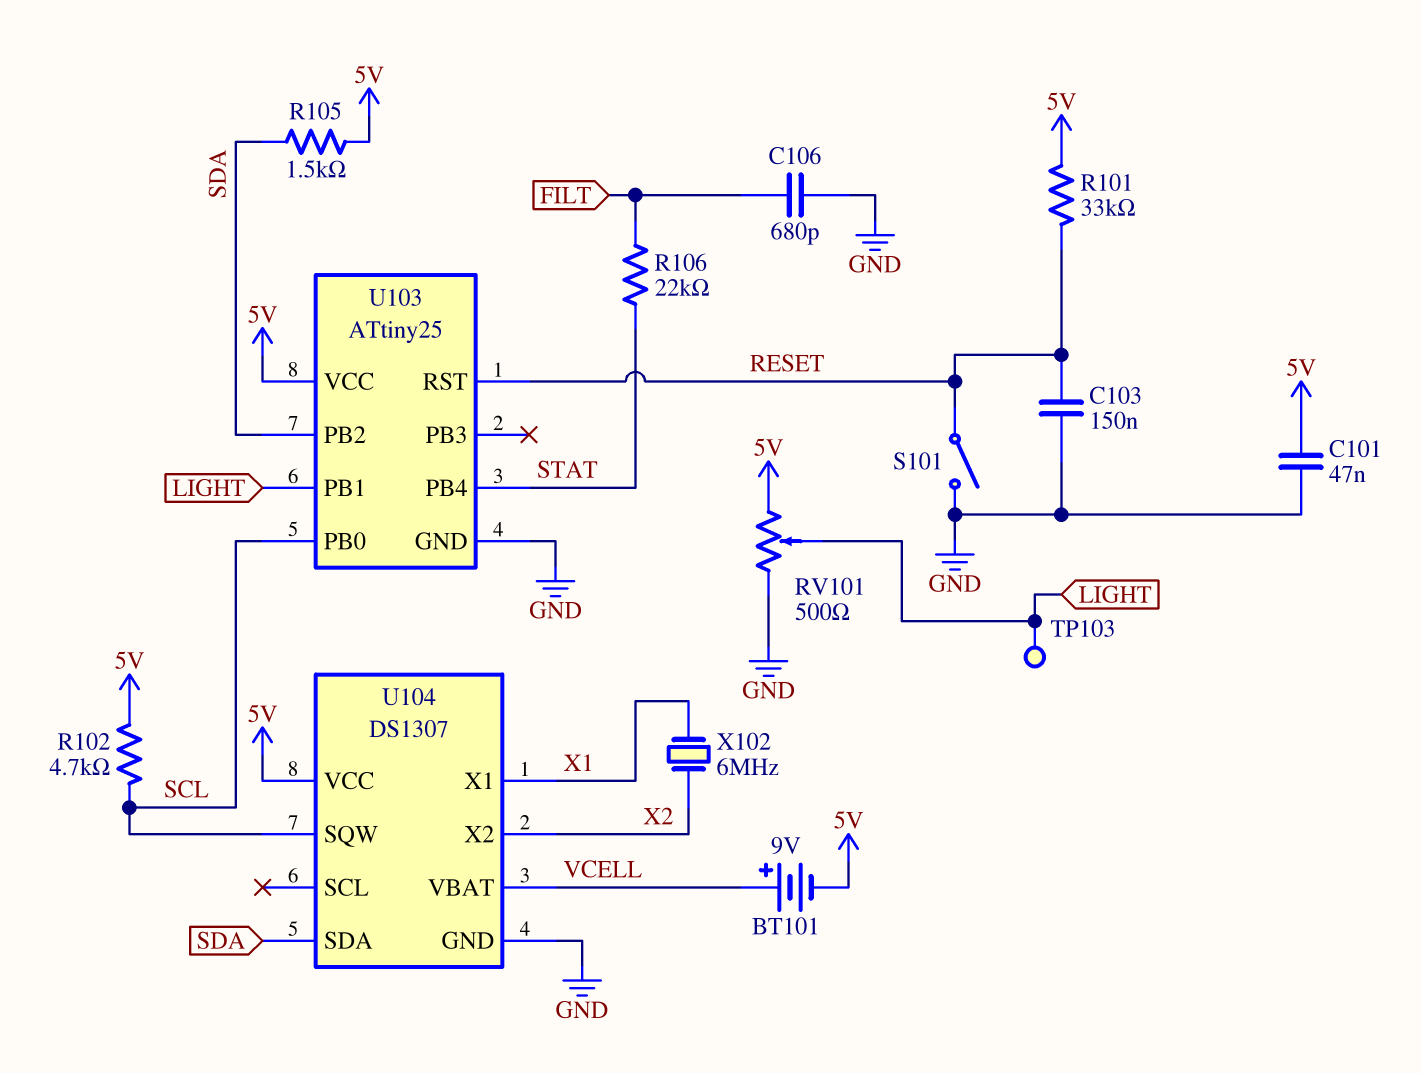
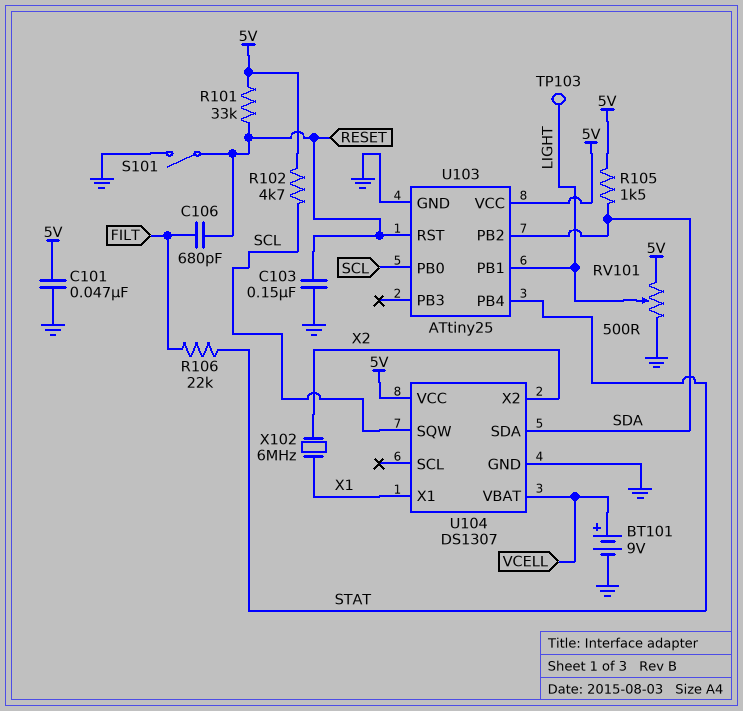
BT101: 9V (plus VCELL, minus 5V) -> 9V (plus VCELL, minus GND)
C106: 680pF (FILT, GND) -> 680pF (FILT, RESET)

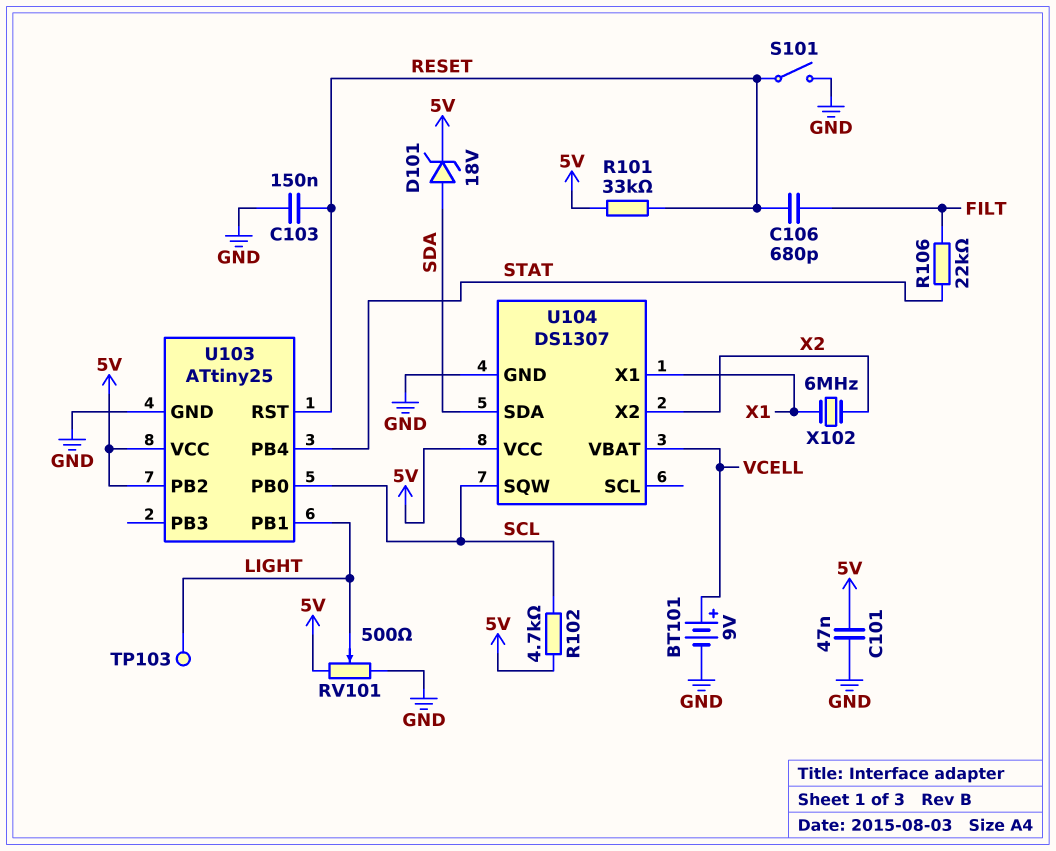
D101: none -> zener 18V (A SDA, K 5V)
R105: 1.5k (5V, SDA) -> none
U103 pin PB2: SDA -> 5V

